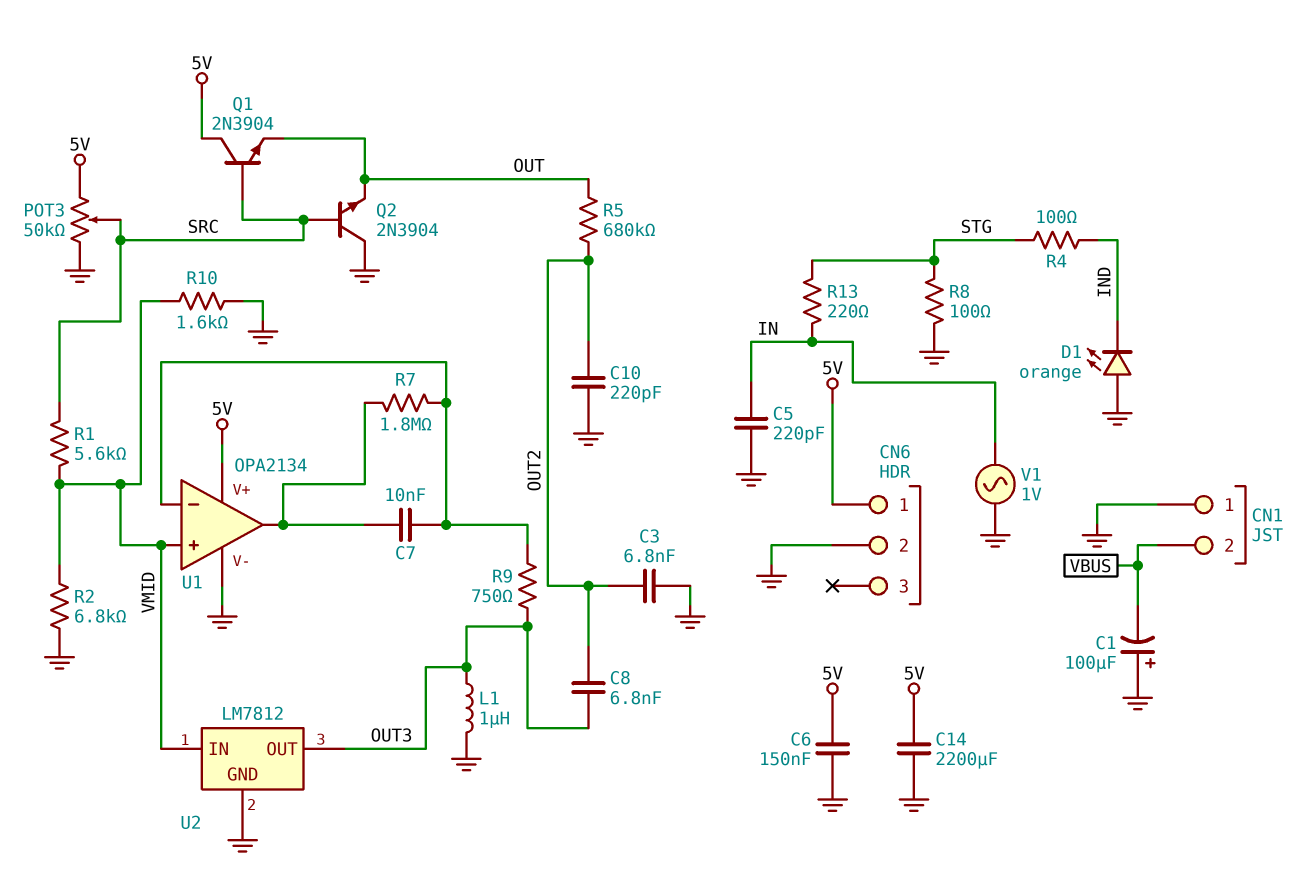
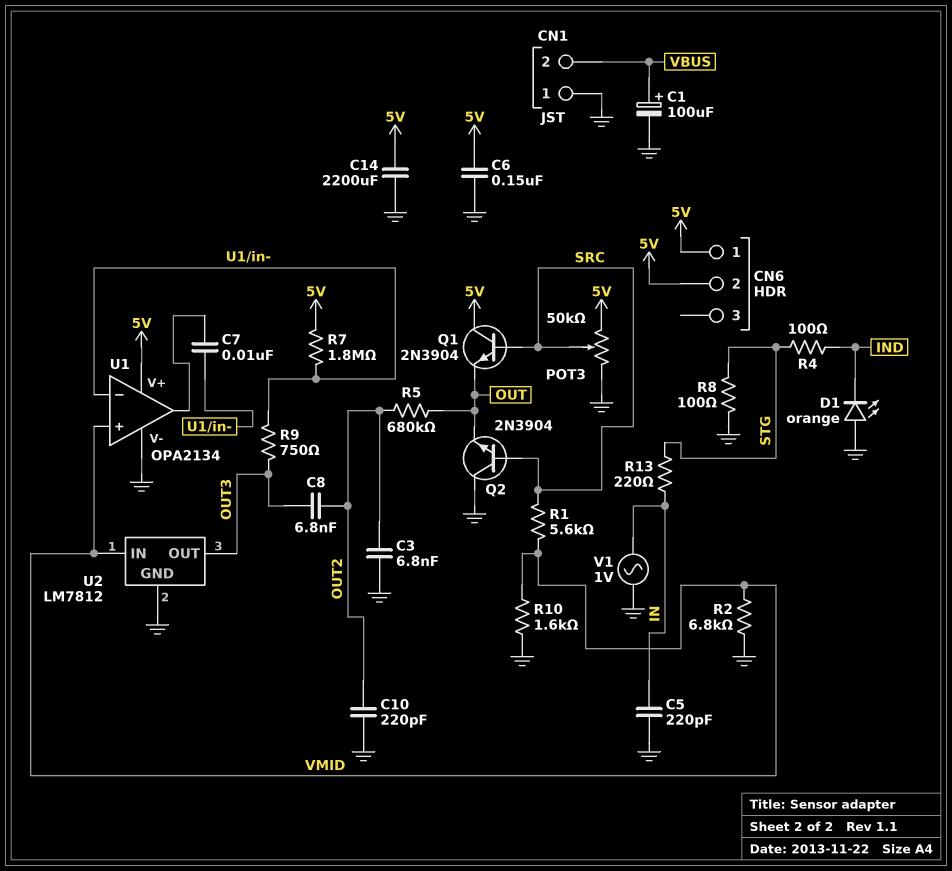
C1: 100uF (plus GND, minus VBUS) -> 100uF (plus VBUS, minus GND)
CN6 pin 2: GND -> 5V
L1: 1uH (GND, OUT3) -> none
R7: 1.8M (U1/in-, U1/out) -> 1.8M (5V, U1/in-)

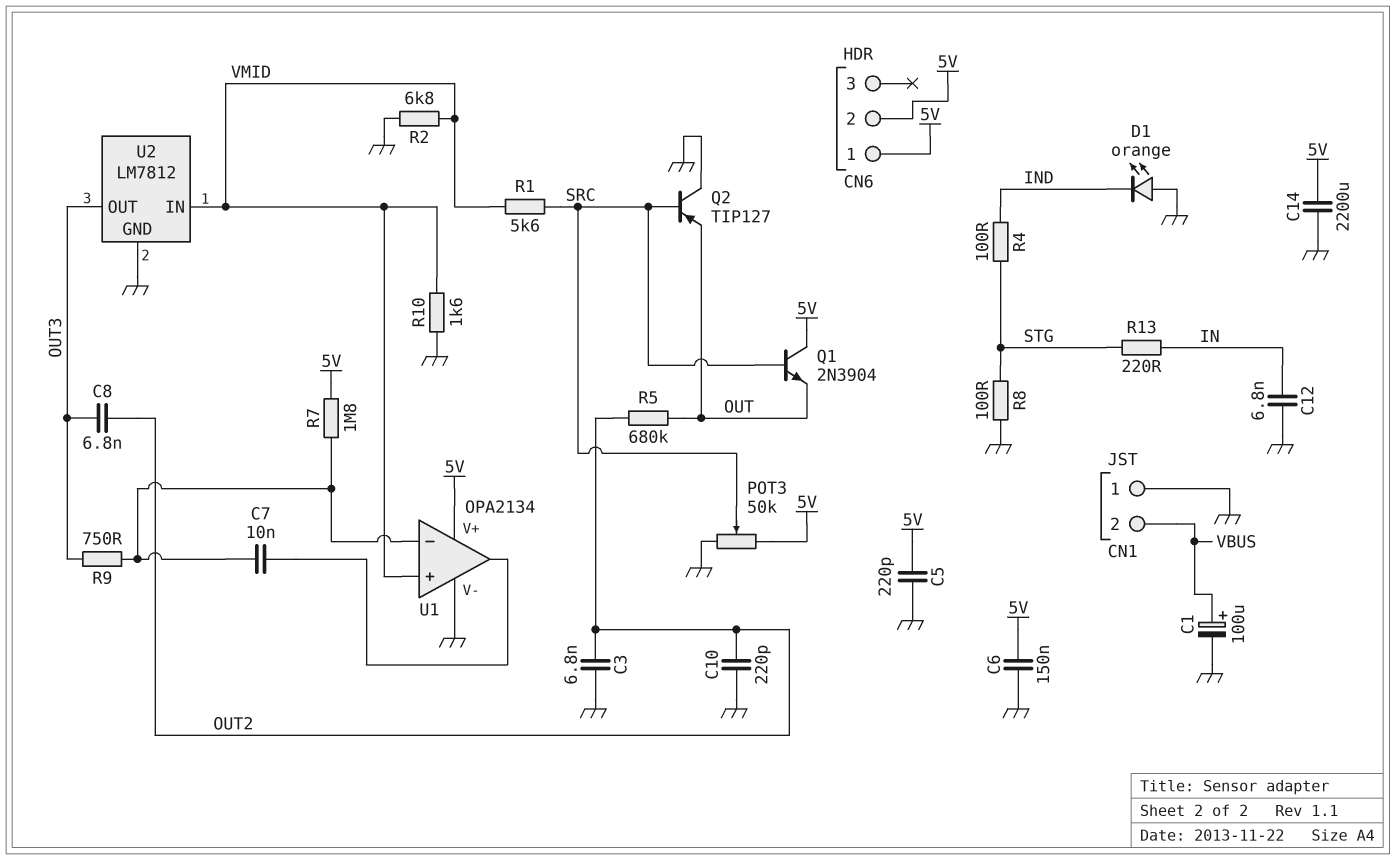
C5: 220pF (GND, IN) -> 220pF (5V, GND)
C12: none -> 6.8nF (GND, IN)
Q2: NPN 2N3904 (B SRC, C GND, E OUT) -> PNP TIP127 (B SRC, C GND, E OUT)
V1: AC 1V (GND, IN) -> none

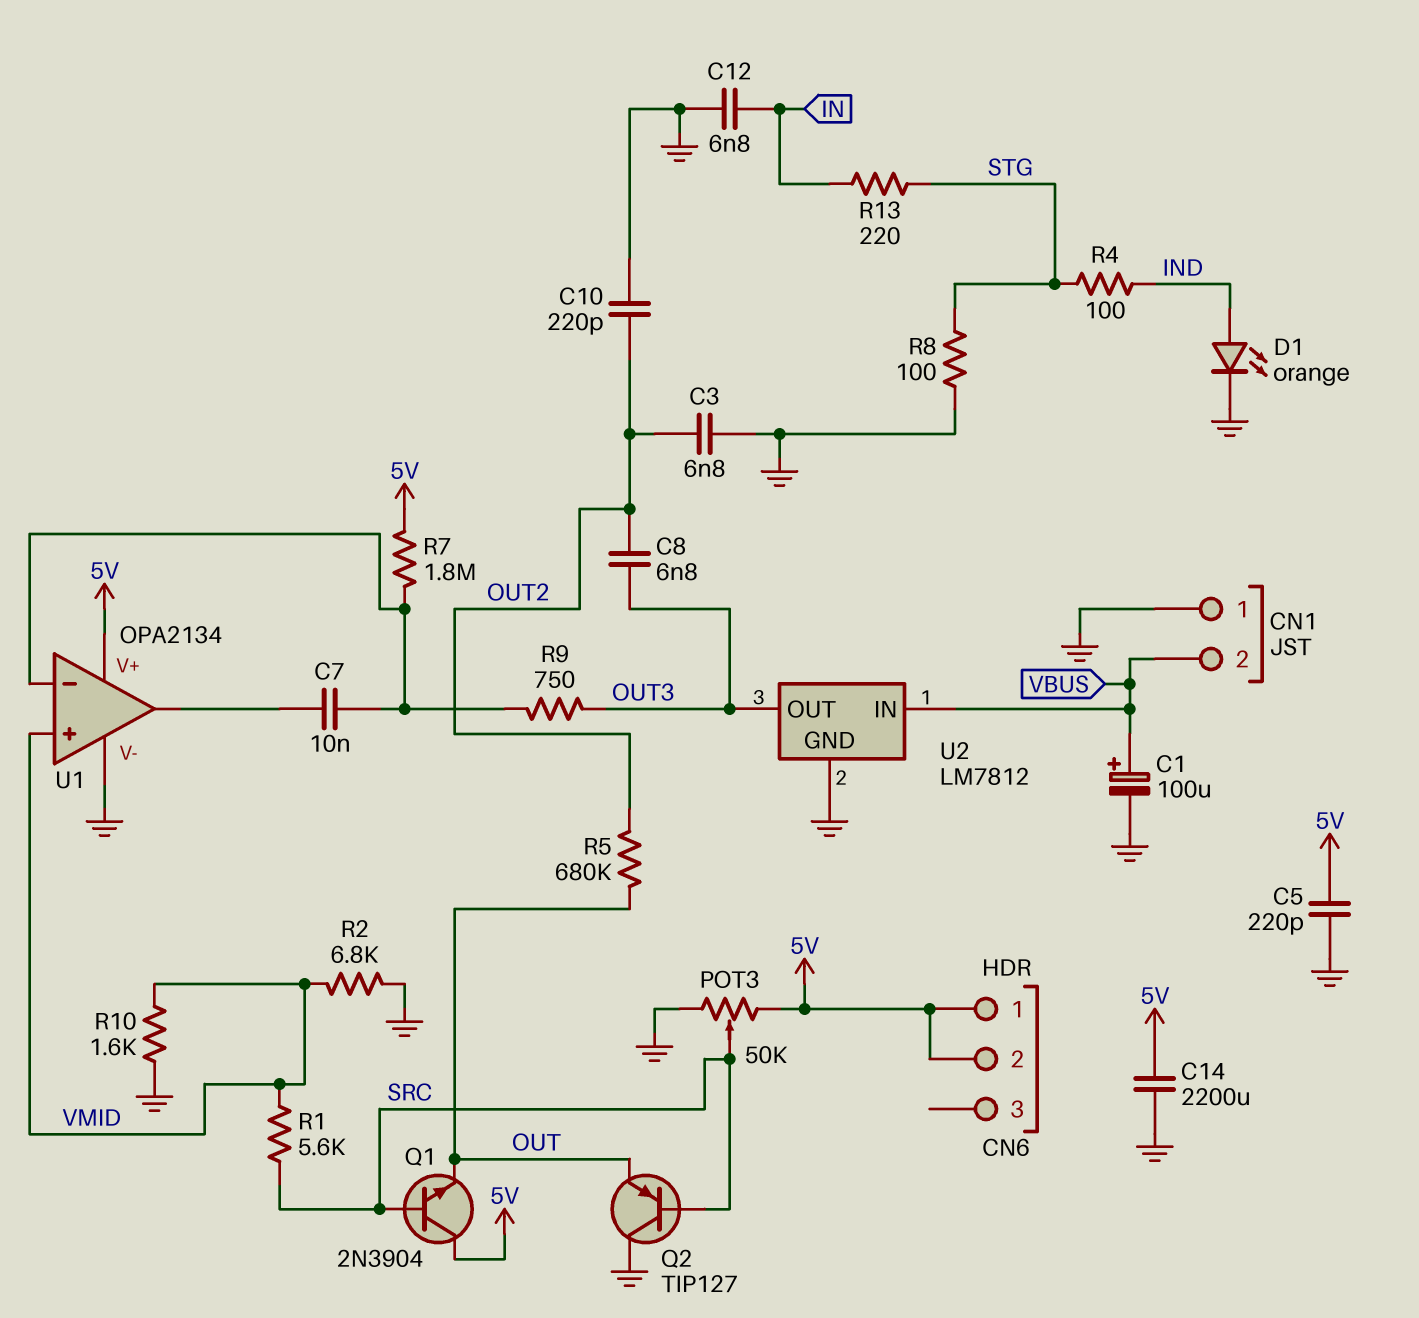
C6: 150nF (5V, GND) -> none
D1: LED orange (A GND, K IND) -> LED orange (A IND, K GND)
U2 pin IN: VMID -> VBUS

